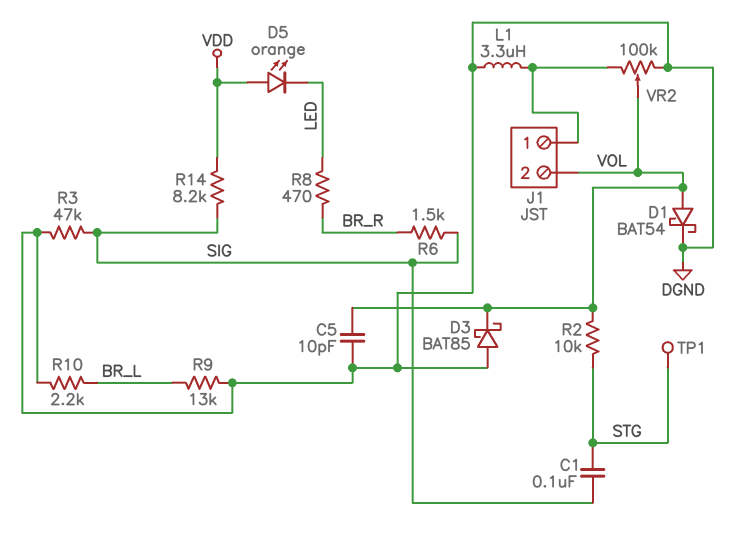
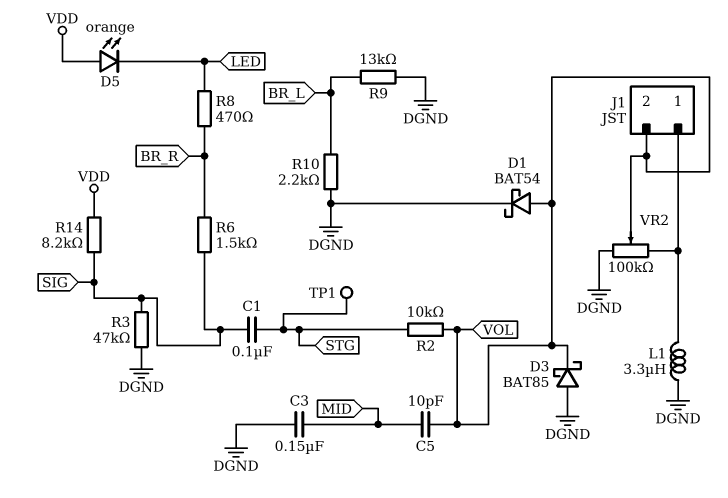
C3: none -> 150nF (DGND, MID)
C5: 10pF (DGND, VOL) -> 10pF (MID, VOL)

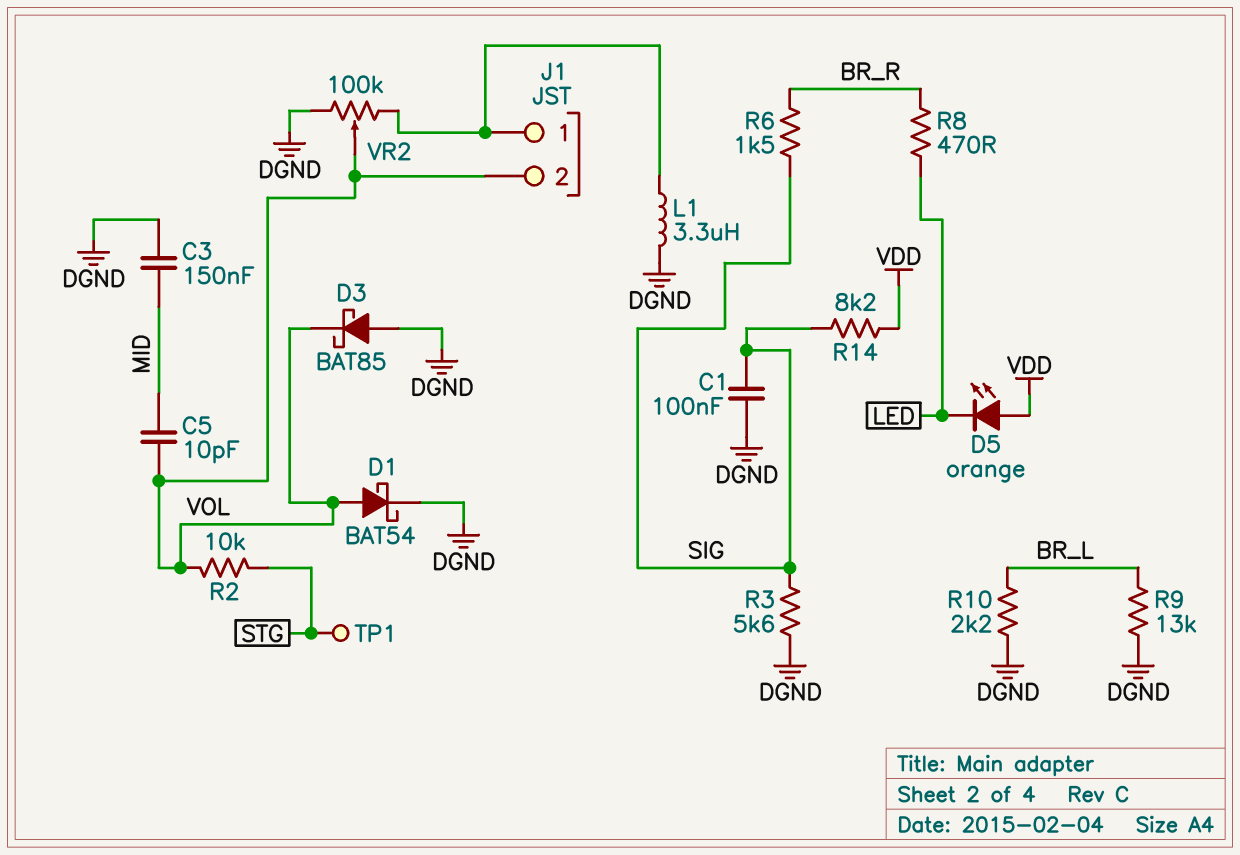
C1: 100nF (SIG, STG) -> 100nF (DGND, SIG)
R3: 47k (DGND, SIG) -> 5.6k (DGND, SIG)

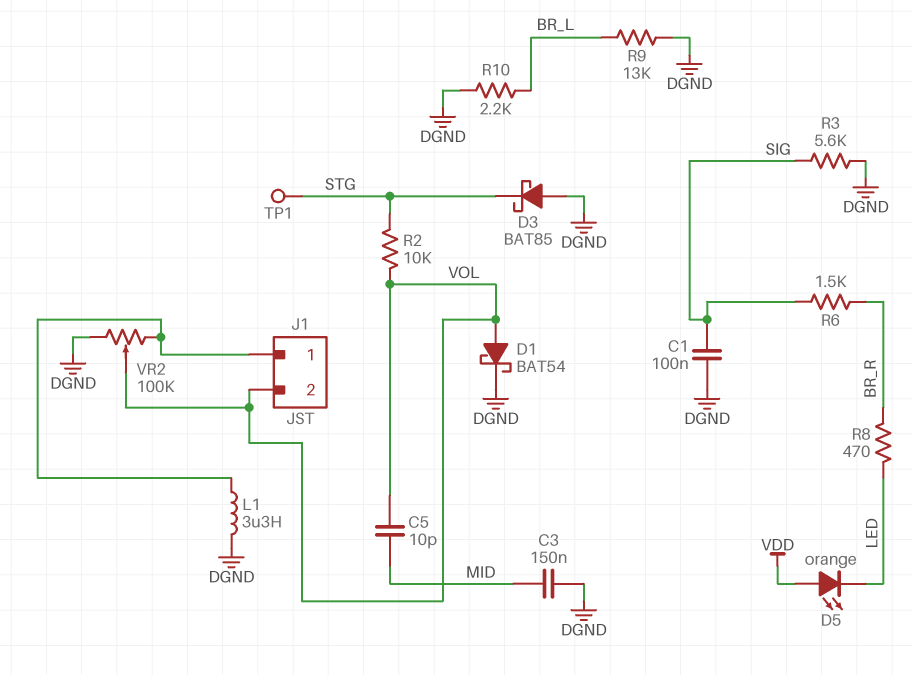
D3: schottky BAT85 (A DGND, K VOL) -> schottky BAT85 (A DGND, K STG)
R14: 8.2k (SIG, VDD) -> none

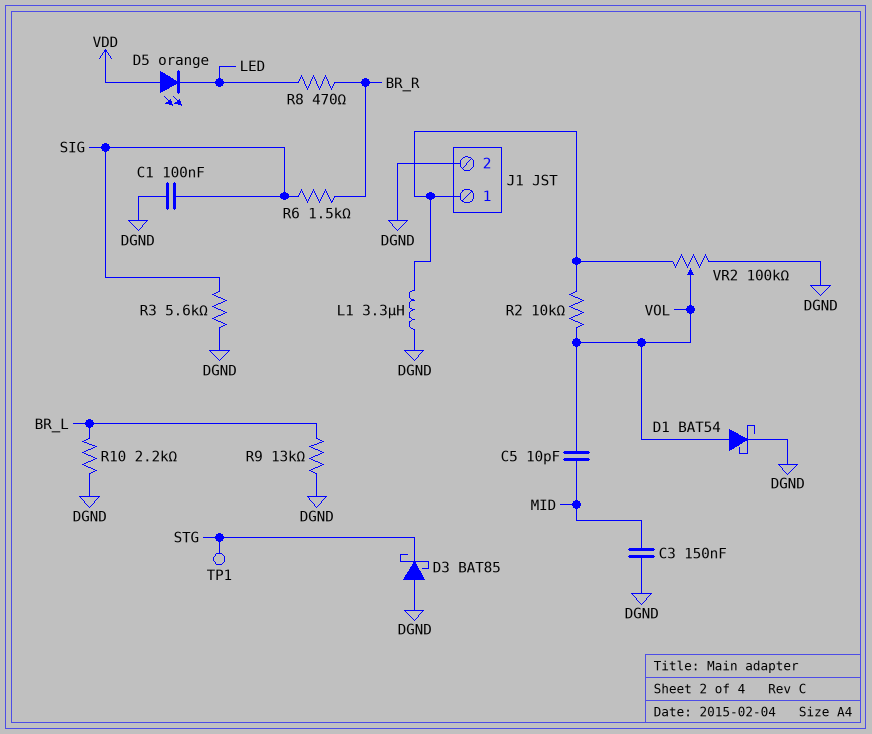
J1 pin 2: VOL -> DGND
R2: 10k (STG, VOL) -> 10k (J1/1, VOL)

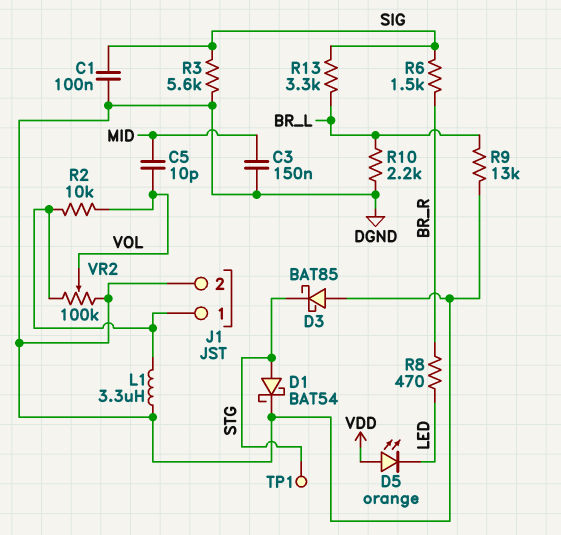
D1: schottky BAT54 (A VOL, K DGND) -> schottky BAT54 (A STG, K DGND)
R13: none -> 3.3k (BR_L, SIG)

